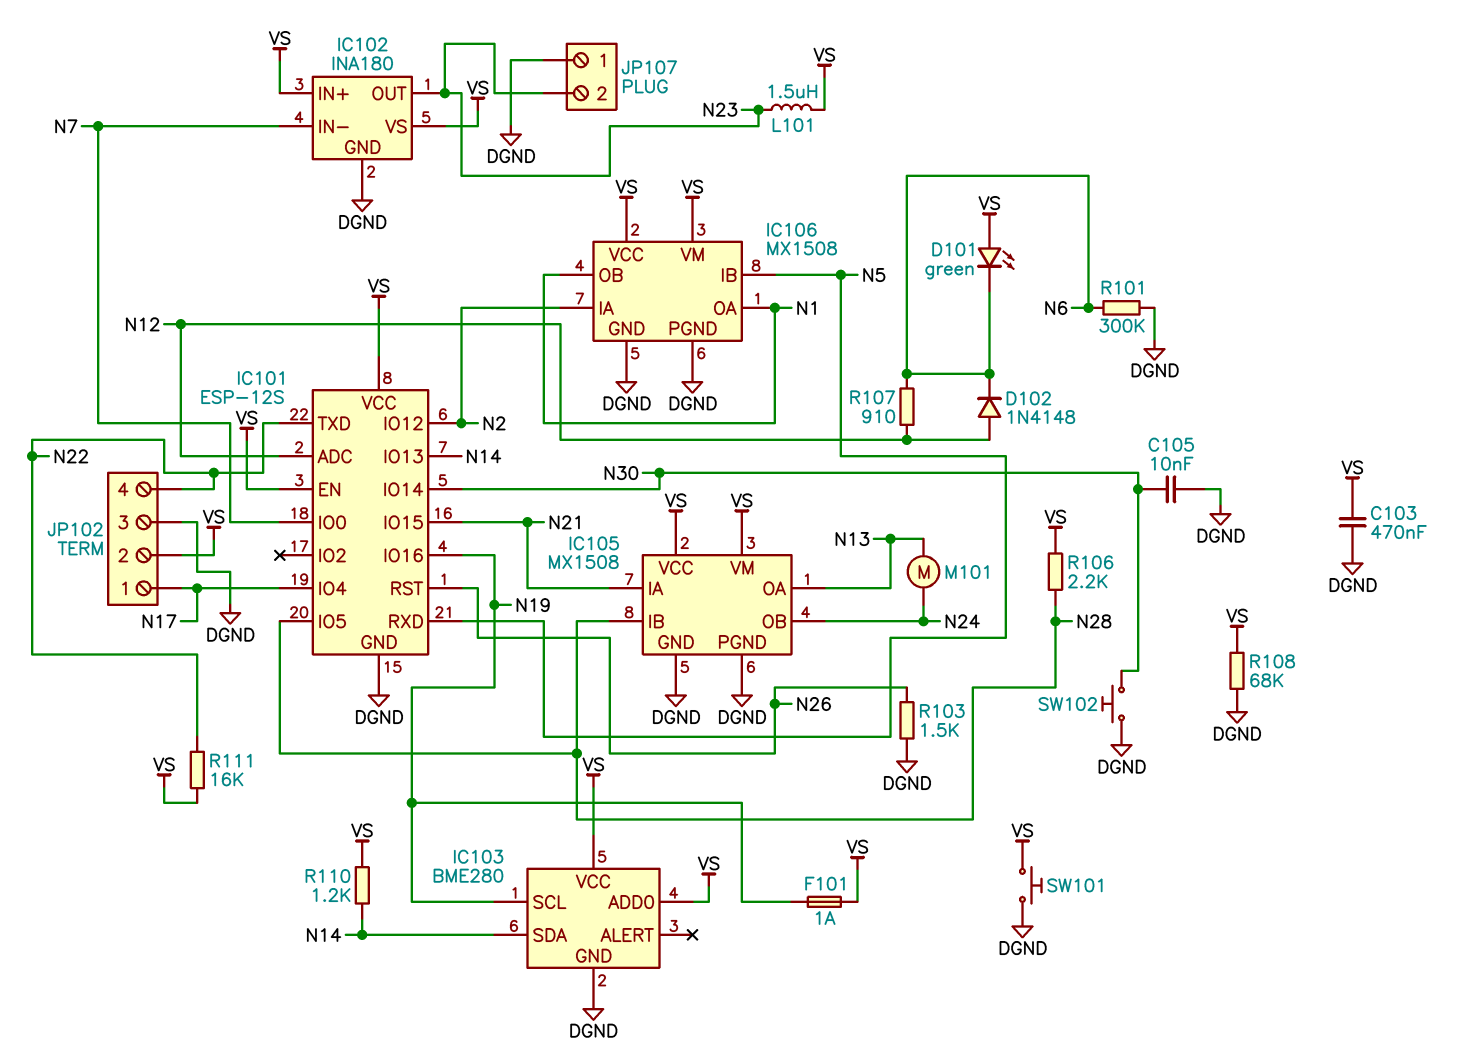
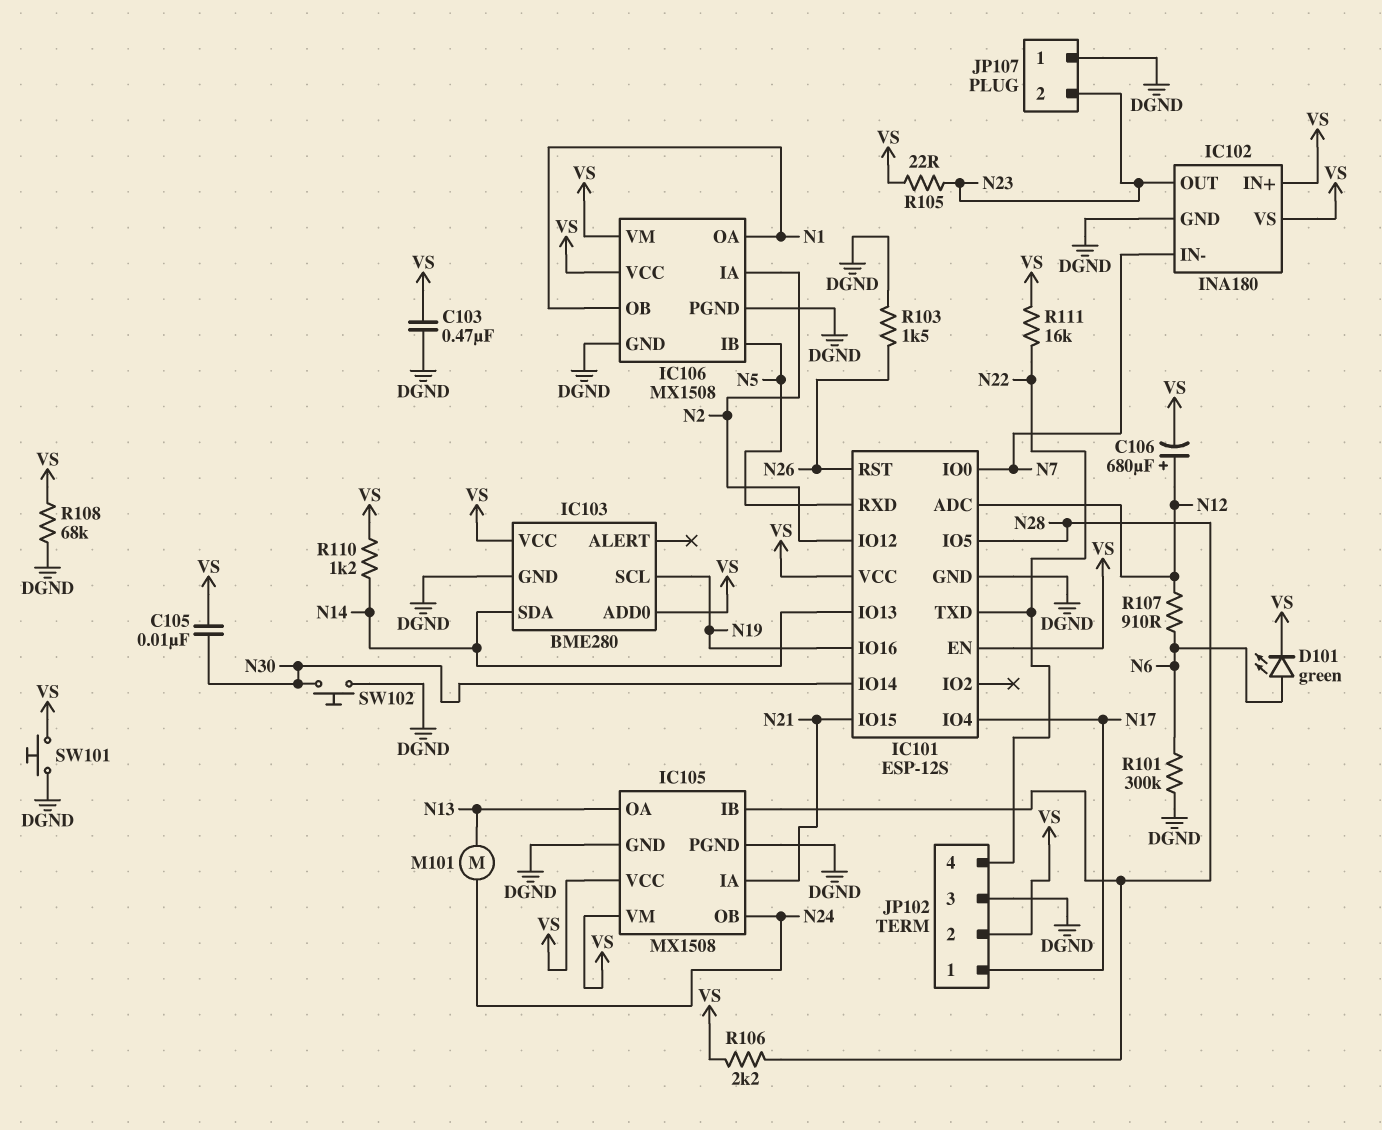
C105: 10nF (DGND, N30) -> 10nF (N30, VS)
C106: none -> 680uF (plus N12, minus VS)
D101: LED green (A VS, K N6) -> LED green (A N6, K VS)
D102: diode 1N4148 (A N12, K N6) -> none
F101: 1A (N19, VS) -> none
L101: 1.5uH (N23, VS) -> none
R105: none -> 22 (N23, VS)

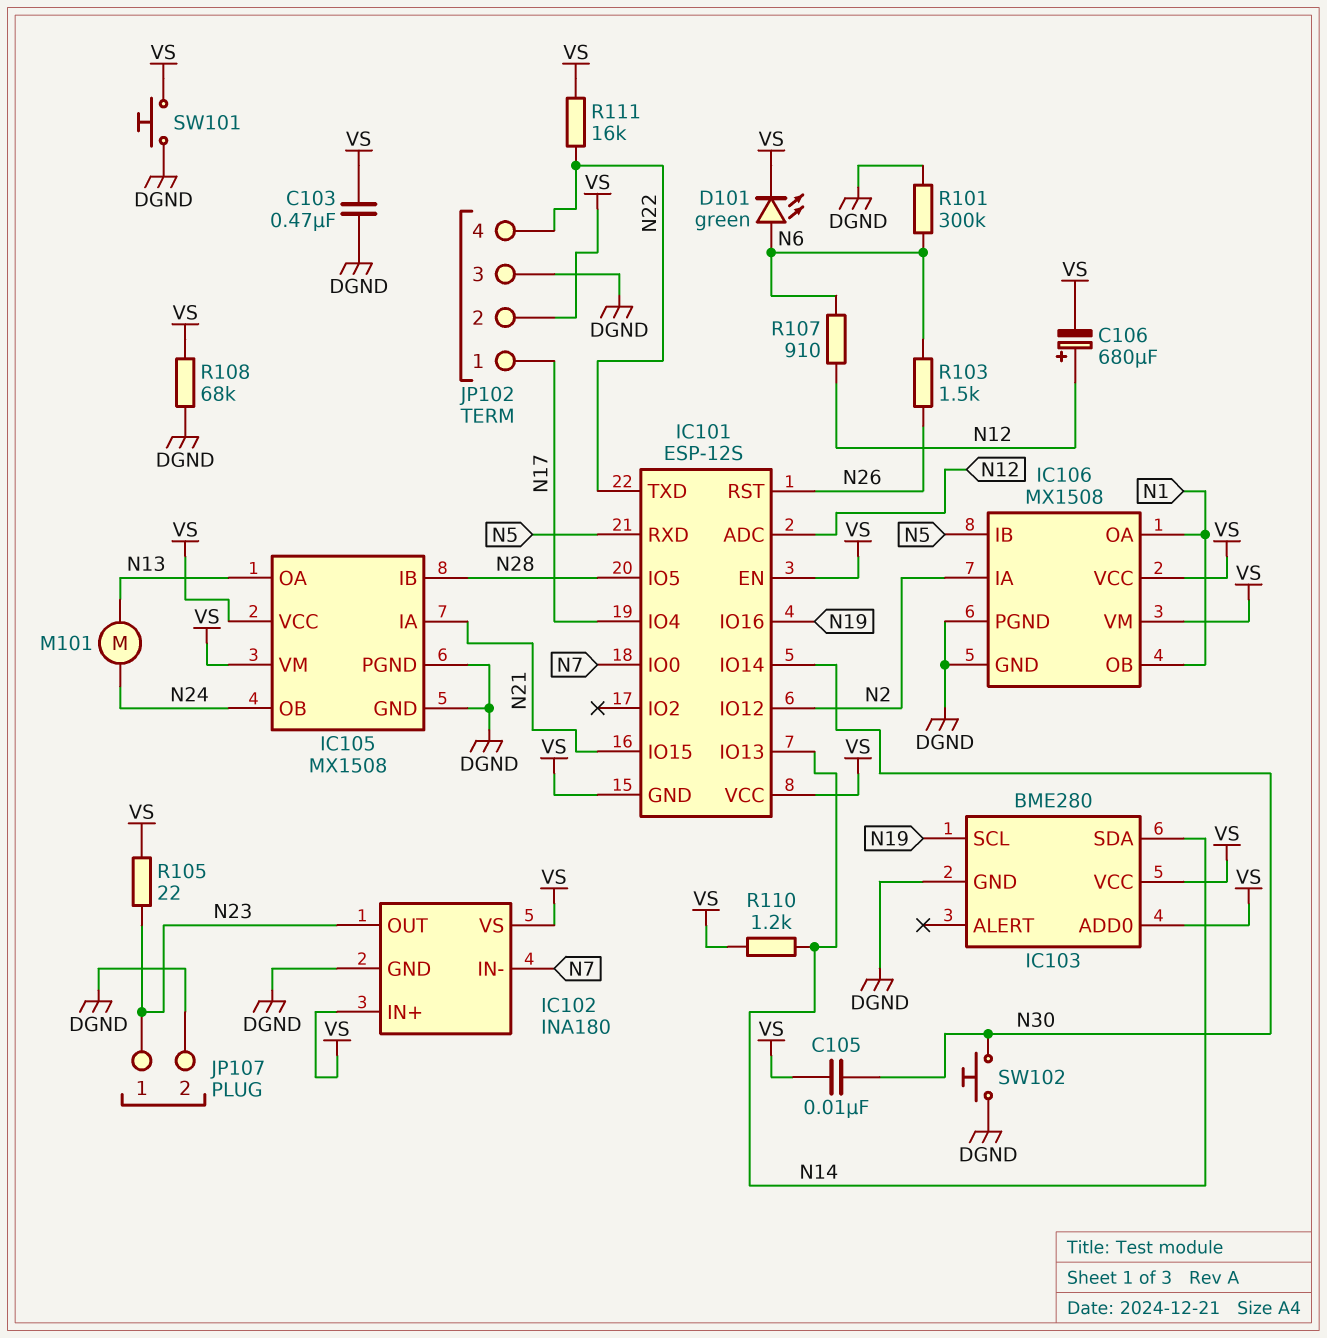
IC101 pin GND: DGND -> VS
JP107 pin 1: DGND -> N23
JP107 pin 2: N23 -> DGND
R103: 1.5k (DGND, N26) -> 1.5k (N6, N26)
R106: 2.2k (N28, VS) -> none

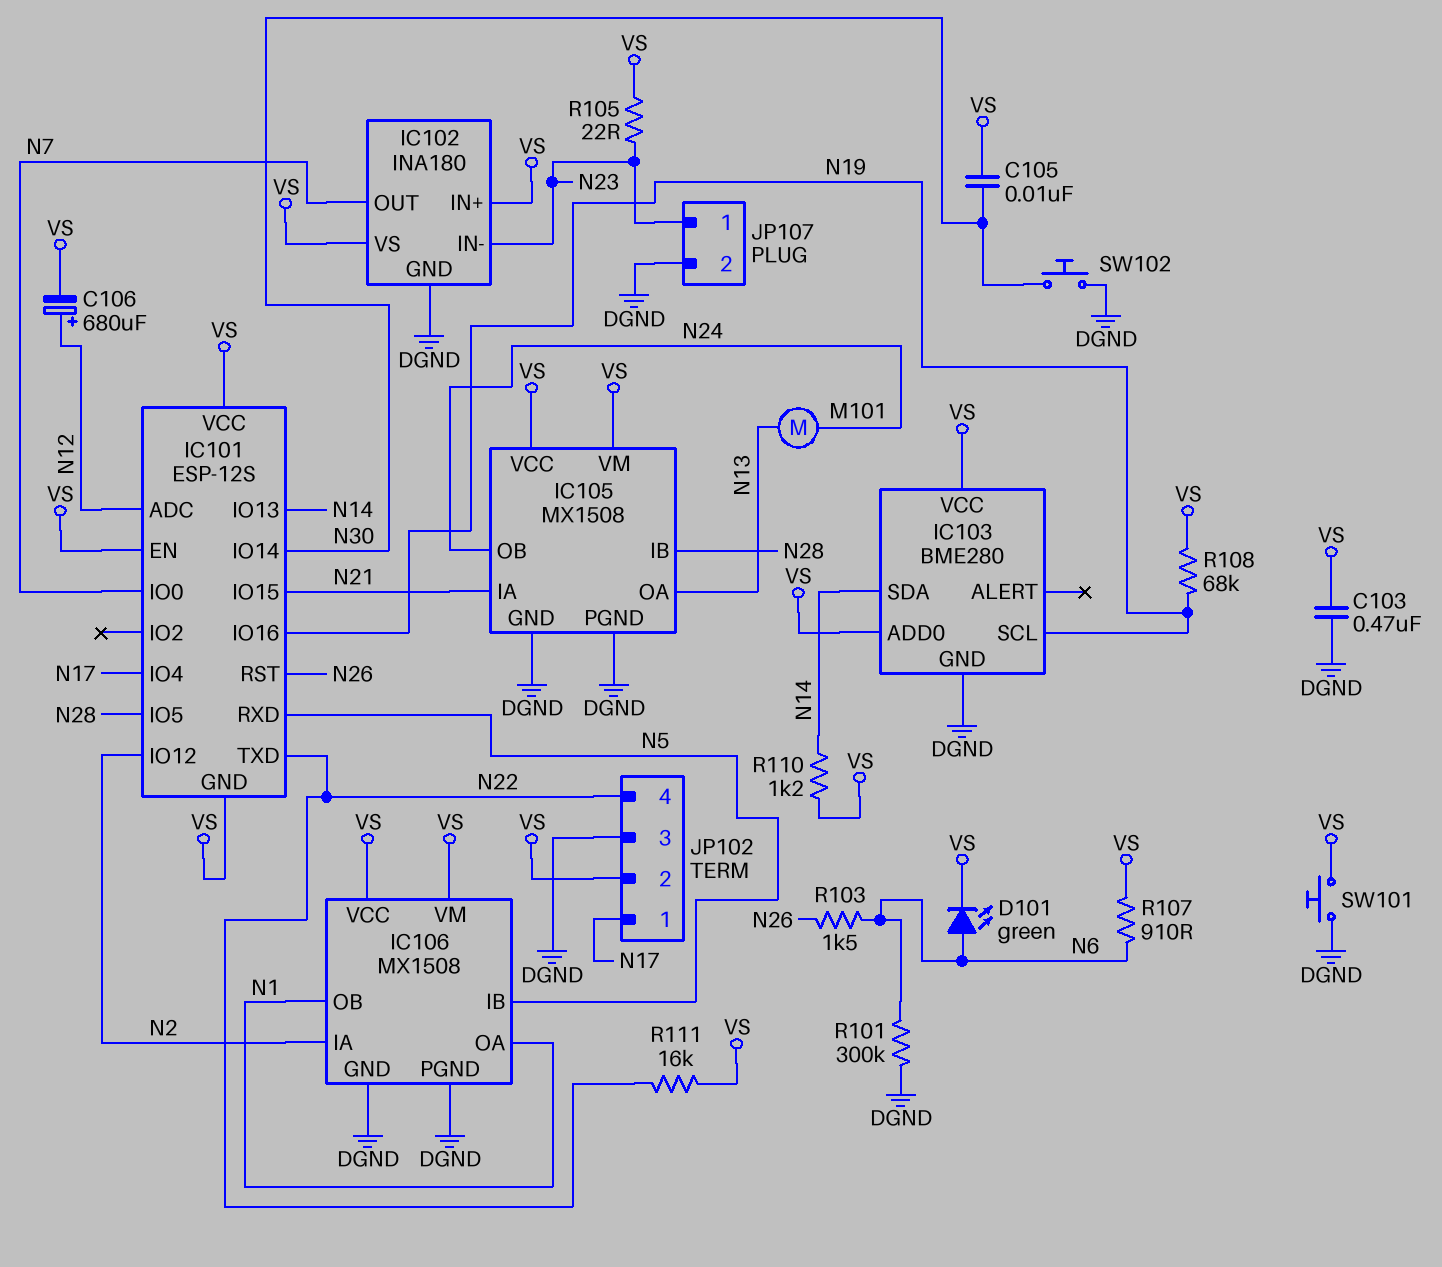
IC102 pin IN-: N7 -> N23
IC102 pin OUT: N23 -> N7
R107: 910 (N6, N12) -> 910 (N6, VS)
R108: 68k (DGND, VS) -> 68k (N19, VS)

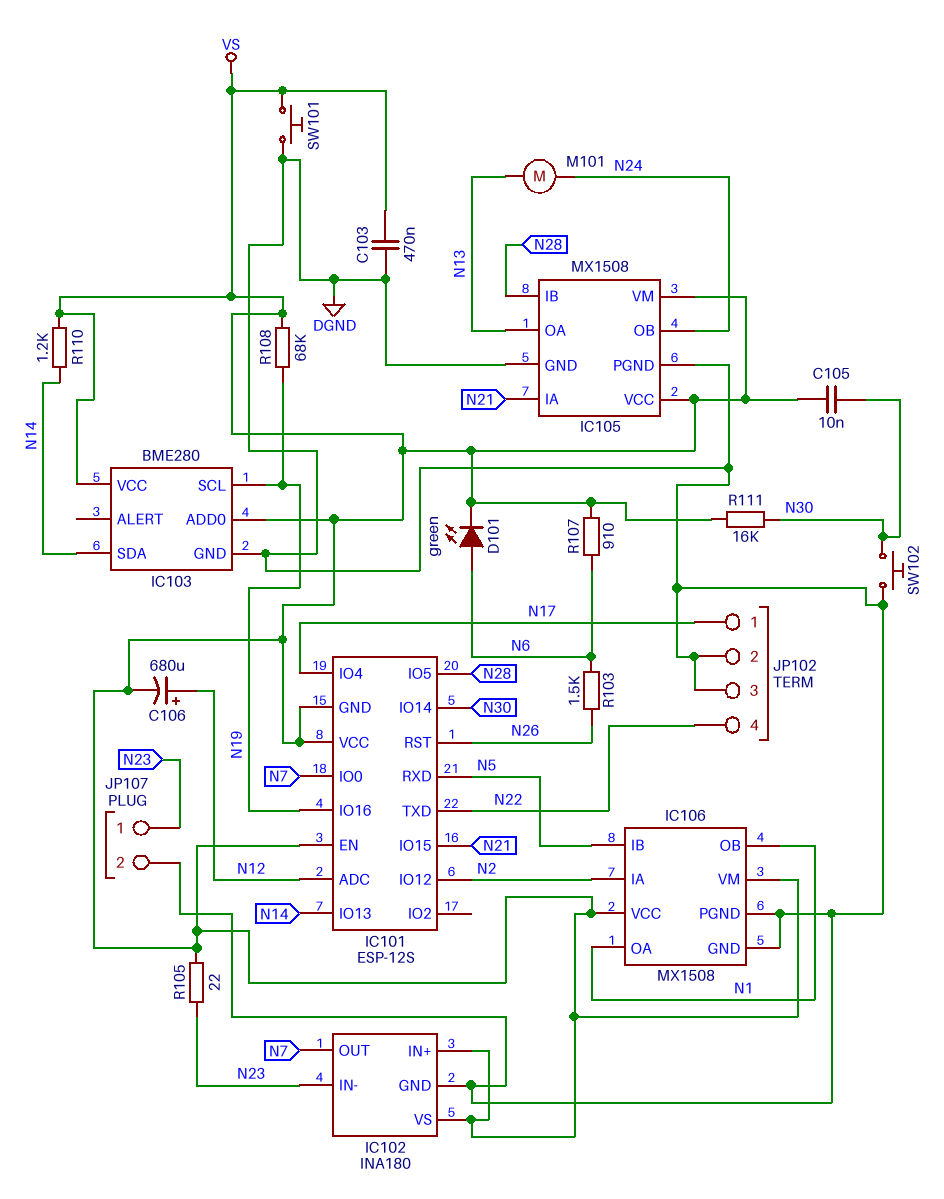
JP102 pin 2: VS -> DGND
R101: 300k (DGND, N6) -> none
R111: 16k (N22, VS) -> 16k (N30, VS)

